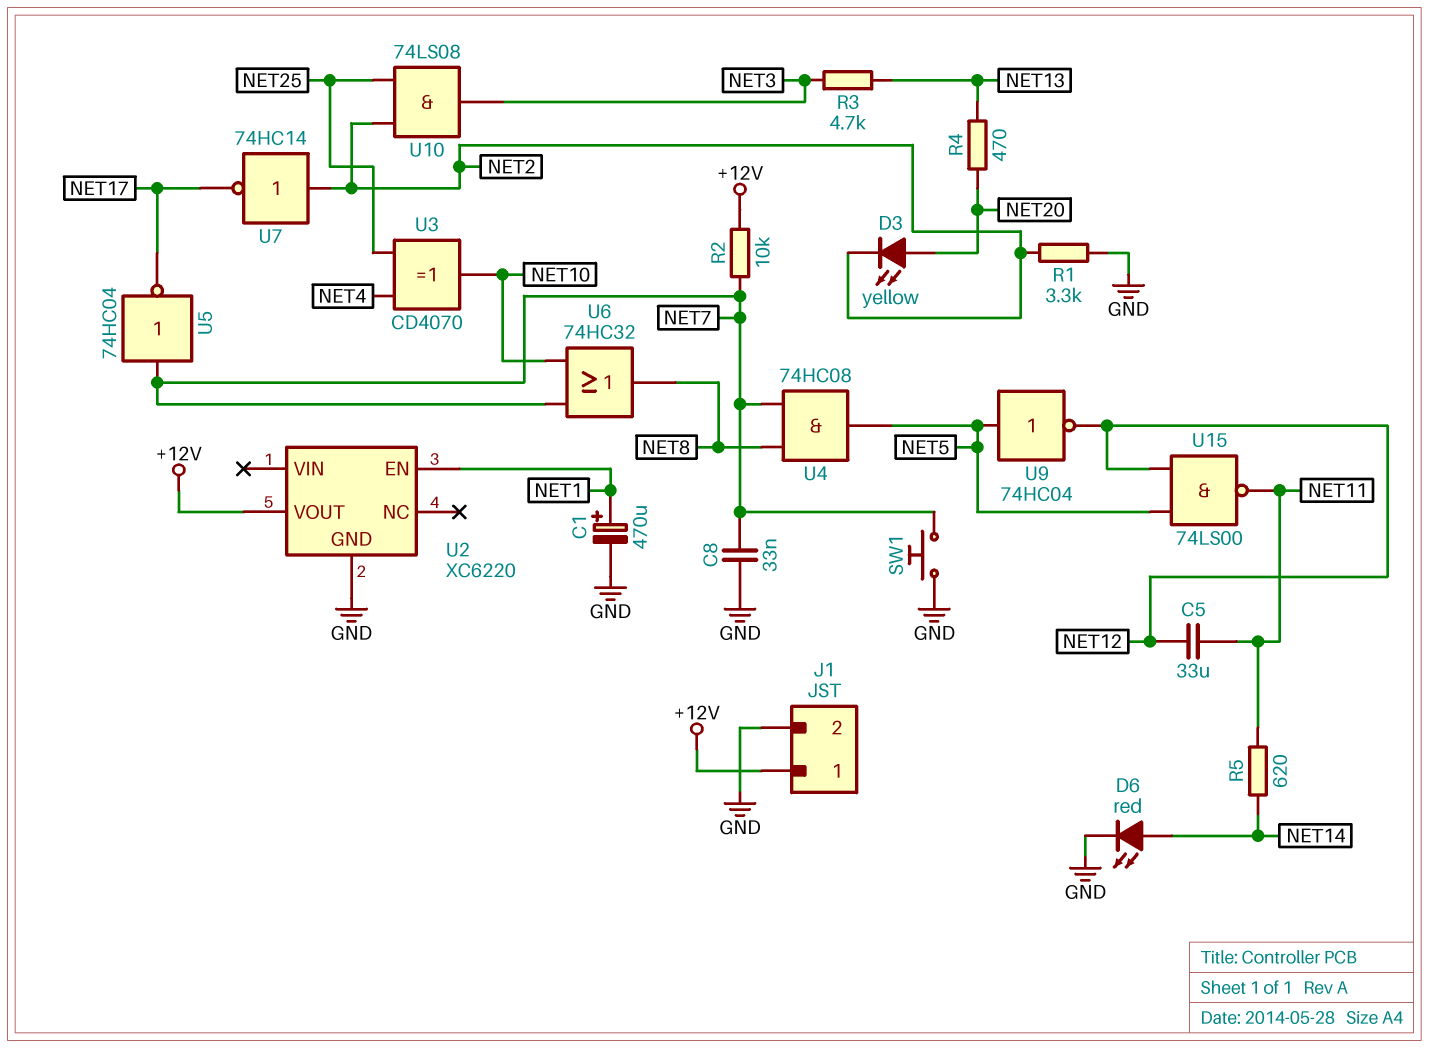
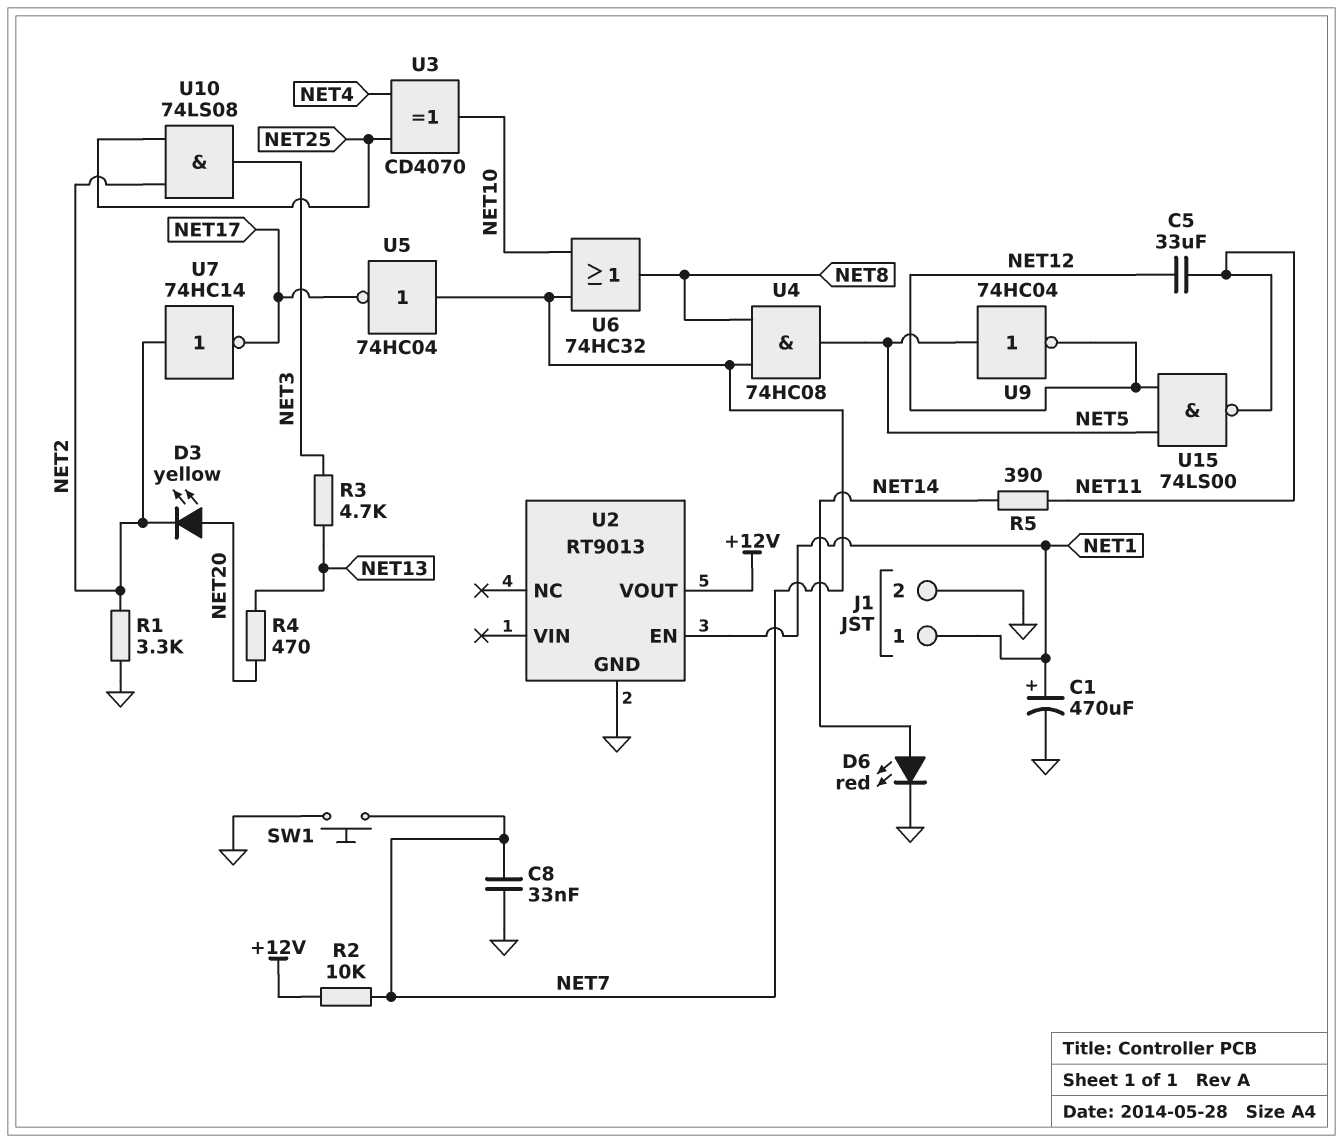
J1 pin 1: +12V -> NET1
R5: 620 (NET11, NET14) -> 390 (NET11, NET14)
U2: XC6220 -> RT9013

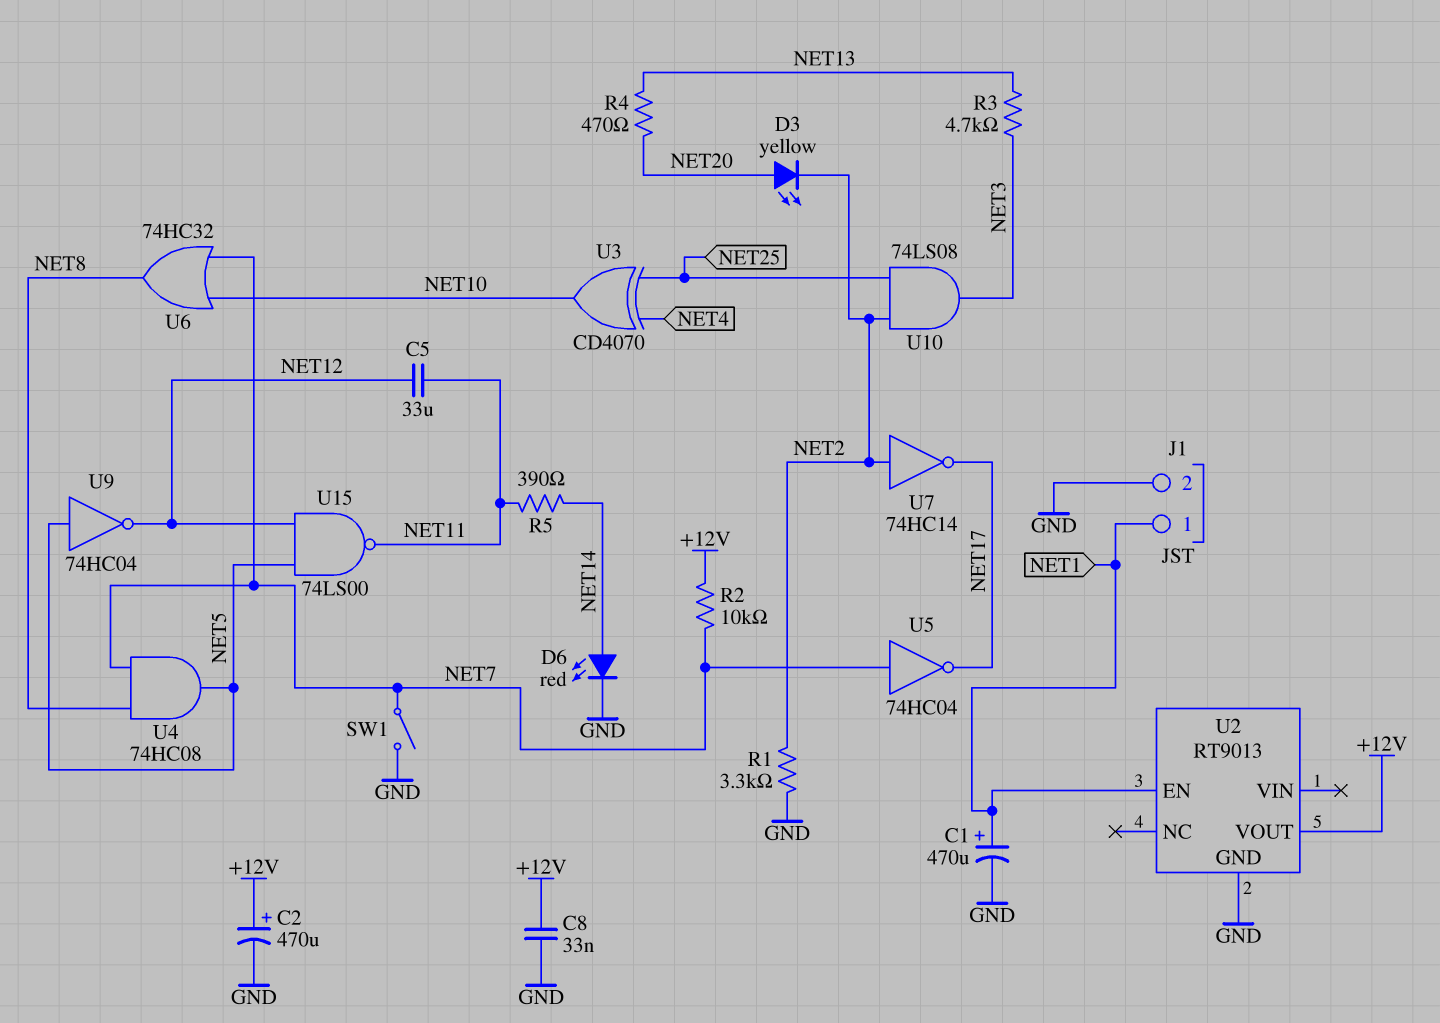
C2: none -> 470uF (plus +12V, minus GND)
C8: 33nF (GND, NET7) -> 33nF (+12V, GND)
SW1: button (GND, NET7) -> switch (GND, NET7)

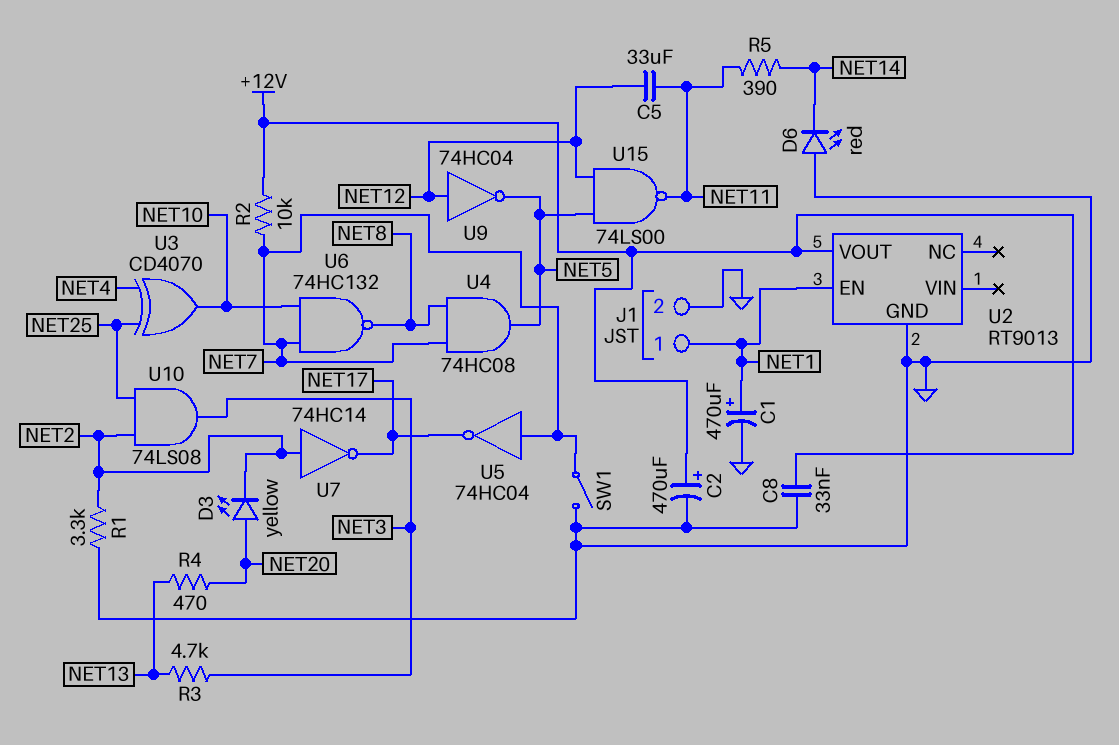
D6: LED red (A NET14, K GND) -> LED red (A GND, K NET14)
U6: OR 74HC32 (in NET7, in NET10, out NET8) -> NAND 74HC132 (in NET7, in NET10, out NET8)
U9: NOT 74HC04 (in NET5, out NET12) -> NOT 74HC04 (in NET12, out NET5)

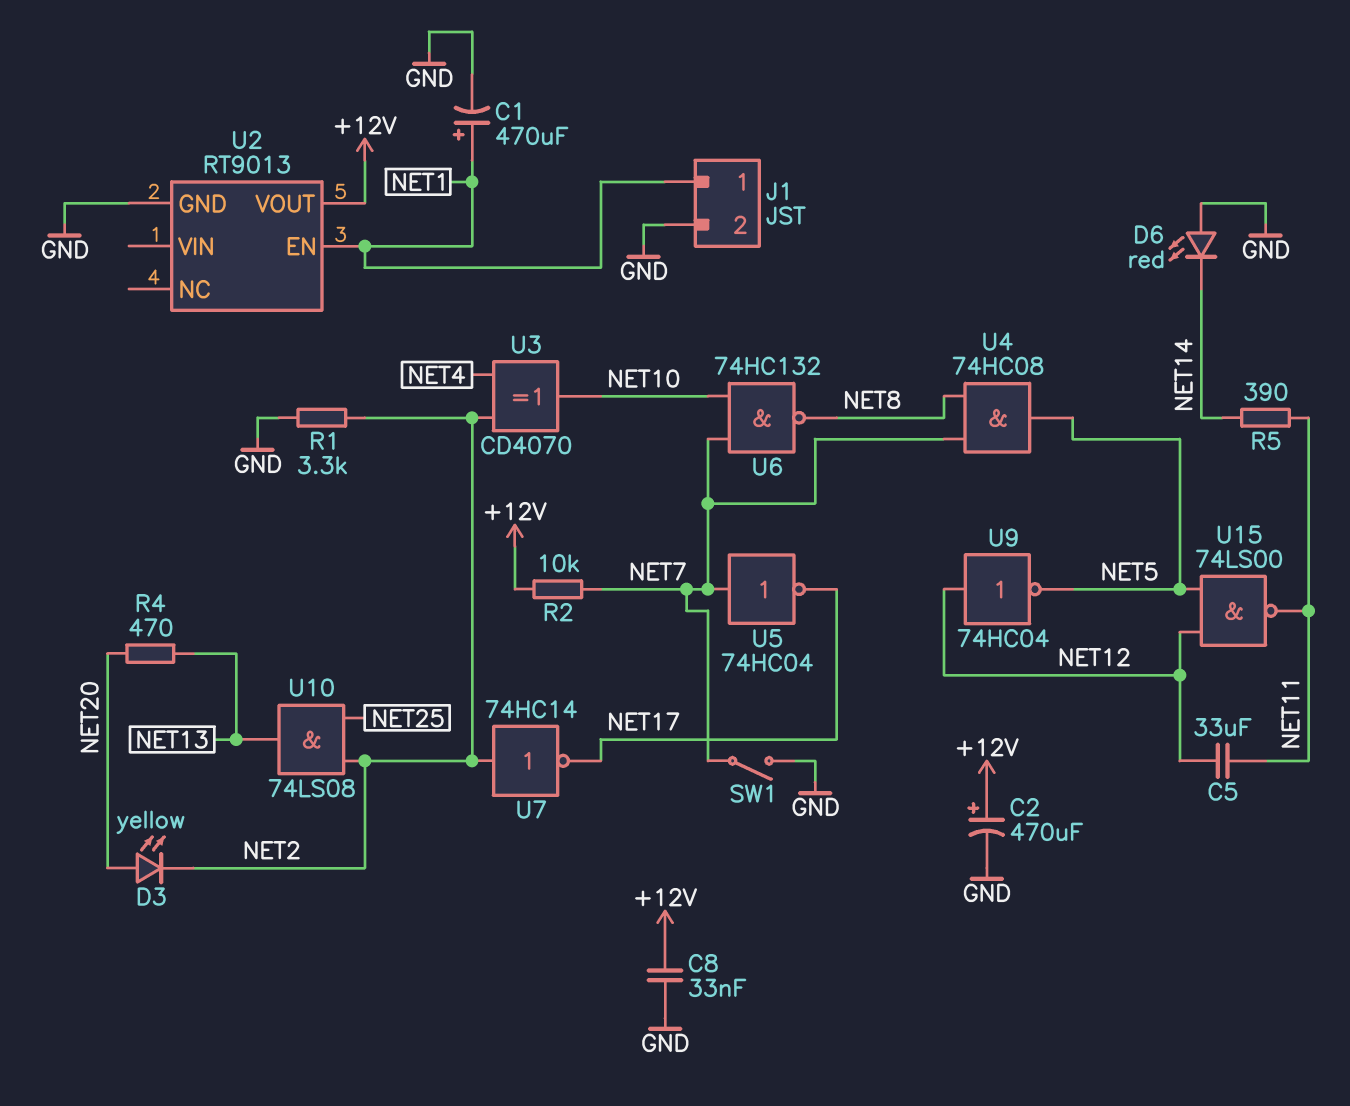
R3: 4.7k (NET3, NET13) -> none
U3: XOR CD4070 (in NET4, in NET25, out NET10) -> XOR CD4070 (in NET2, in NET4, out NET10)
U10: AND 74LS08 (in NET2, in NET25, out NET3) -> AND 74LS08 (in NET2, in NET25, out NET13)

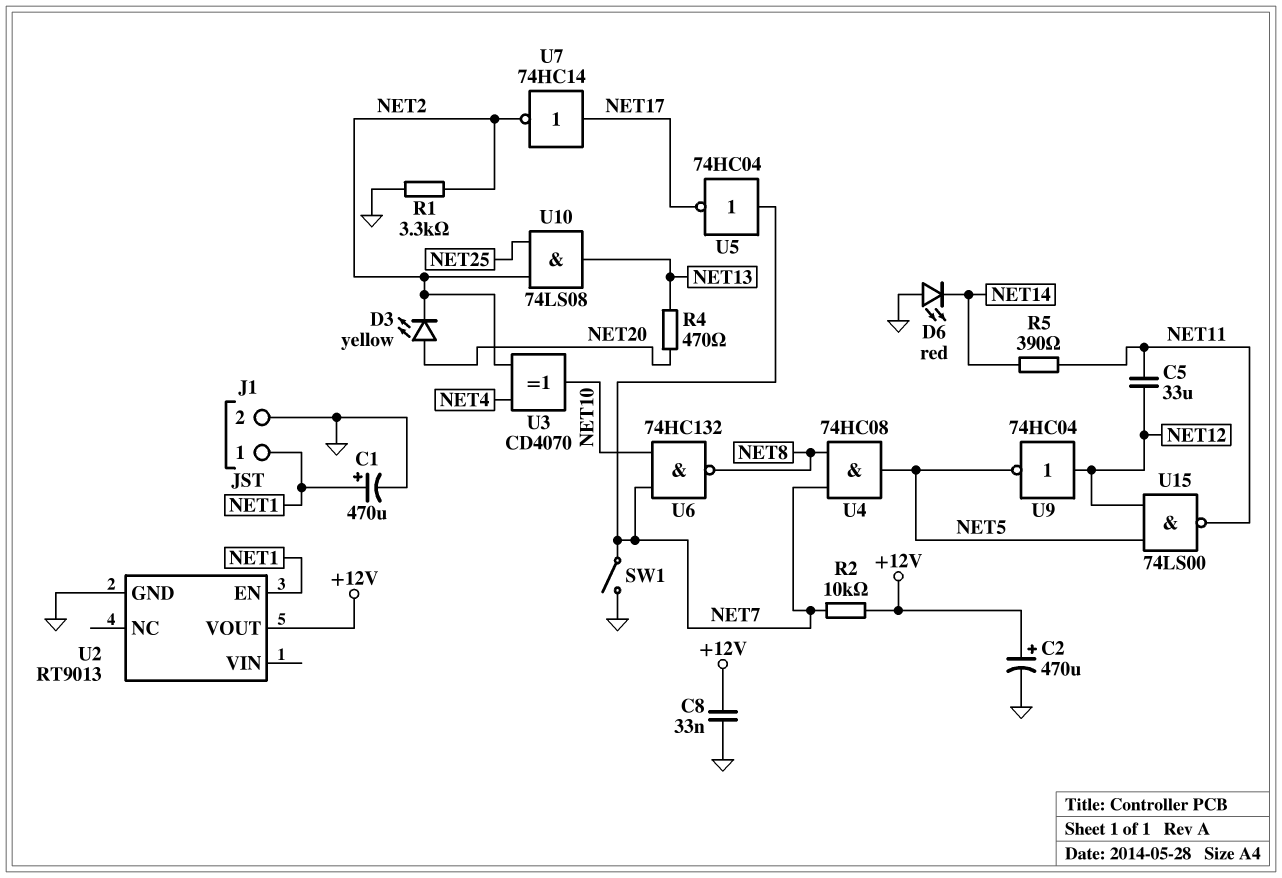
U7: NOT 74HC14 (in NET2, out NET17) -> NOT 74HC14 (in NET17, out NET2)

